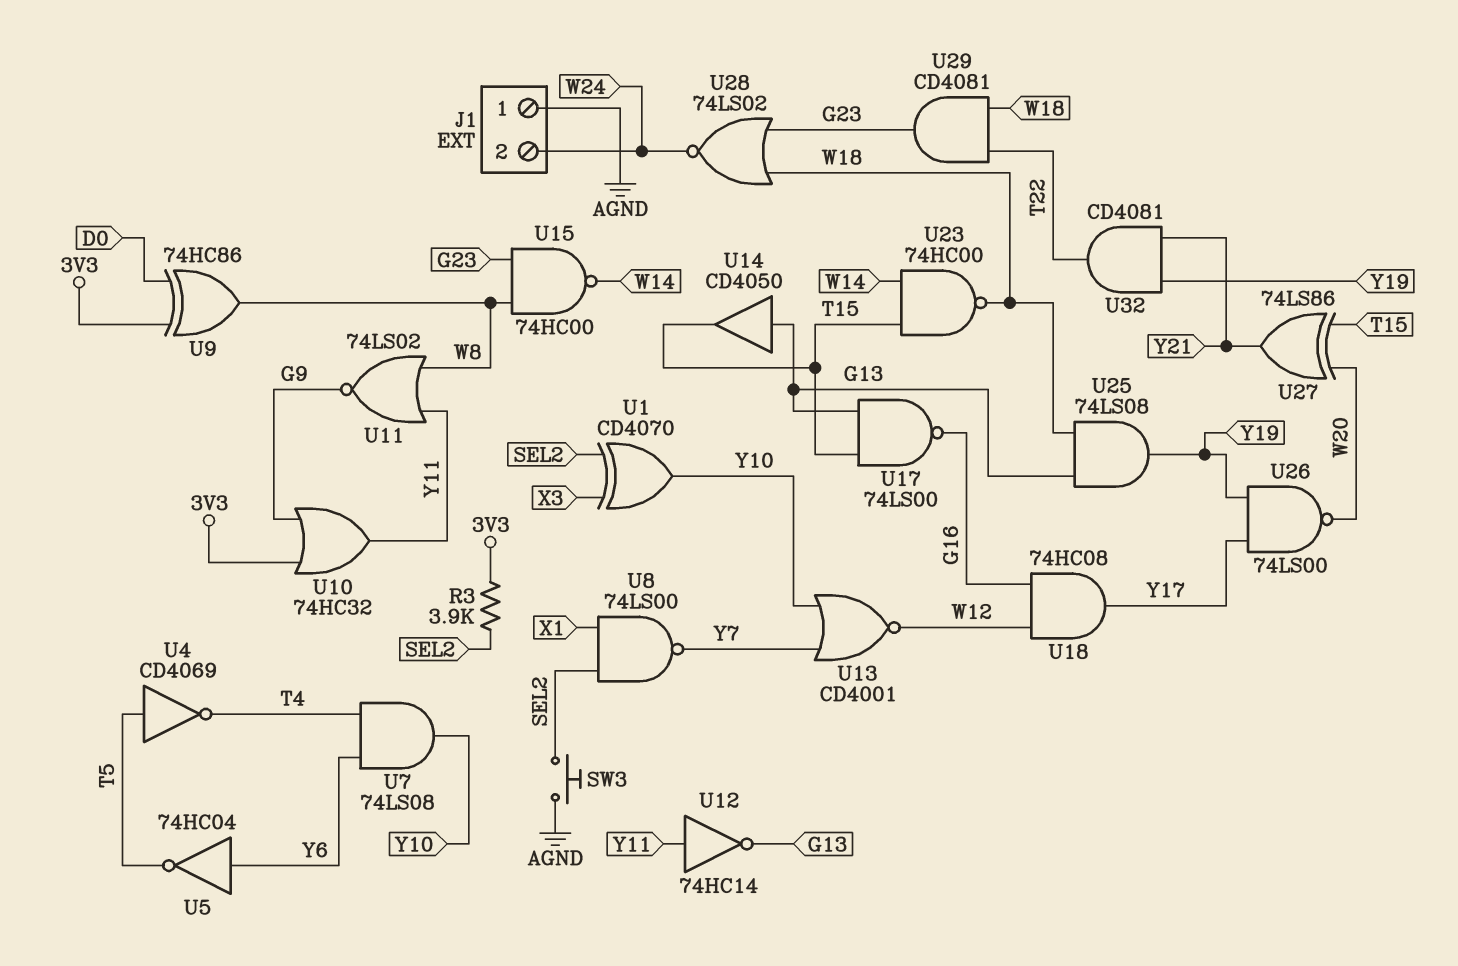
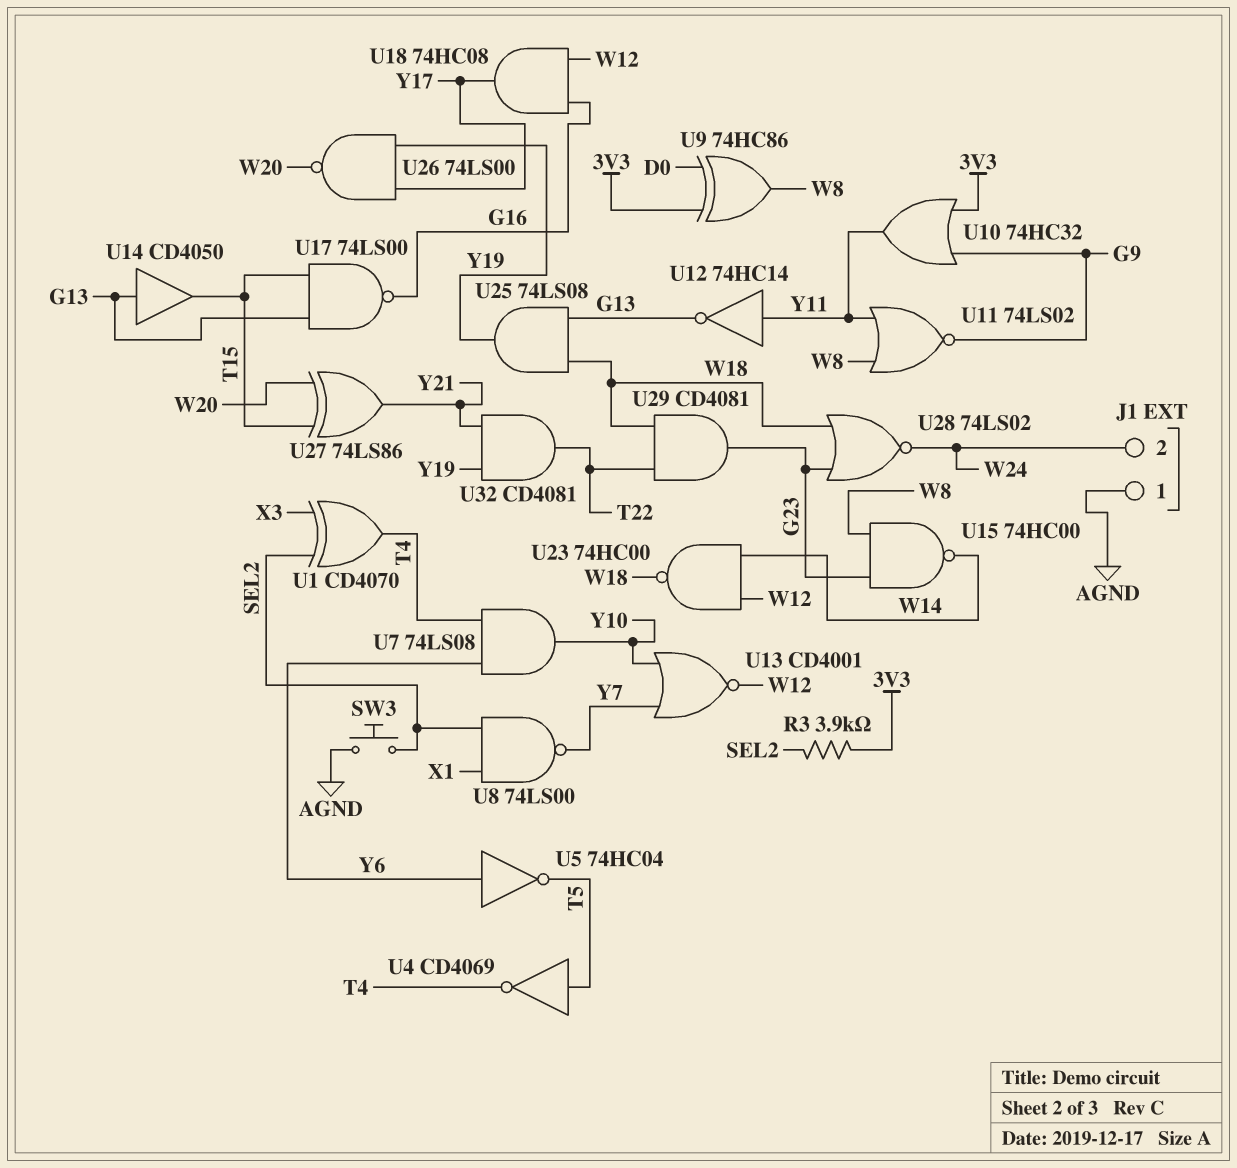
U1: XOR CD4070 (in SEL2, in X3, out Y10) -> XOR CD4070 (in SEL2, in X3, out T4)
U23: NAND 74HC00 (in T15, in W14, out W18) -> NAND 74HC00 (in W12, in W14, out W18)

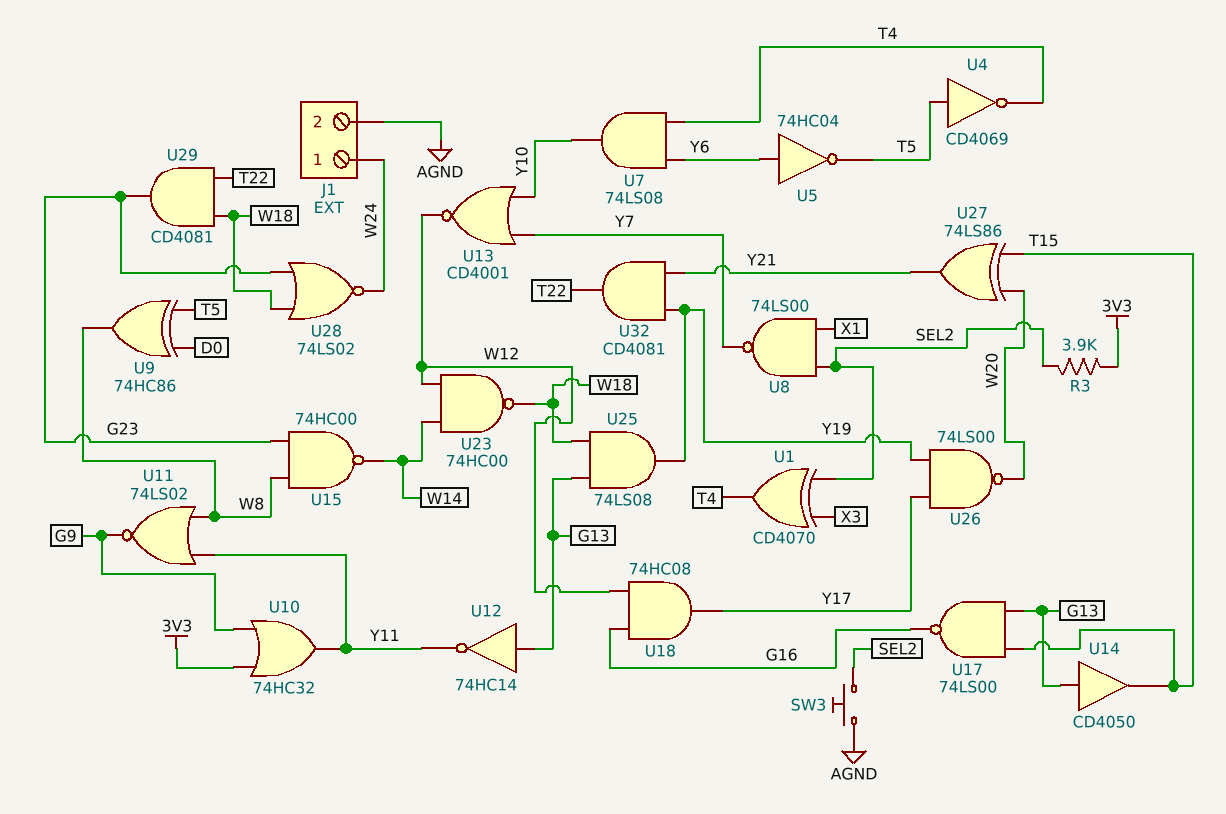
J1 pin 1: AGND -> W24
J1 pin 2: W24 -> AGND
U9: XOR 74HC86 (in 3V3, in D0, out W8) -> XOR 74HC86 (in D0, in T5, out W8)
U12: NOT 74HC14 (in Y11, out G13) -> NOT 74HC14 (in G13, out Y11)

